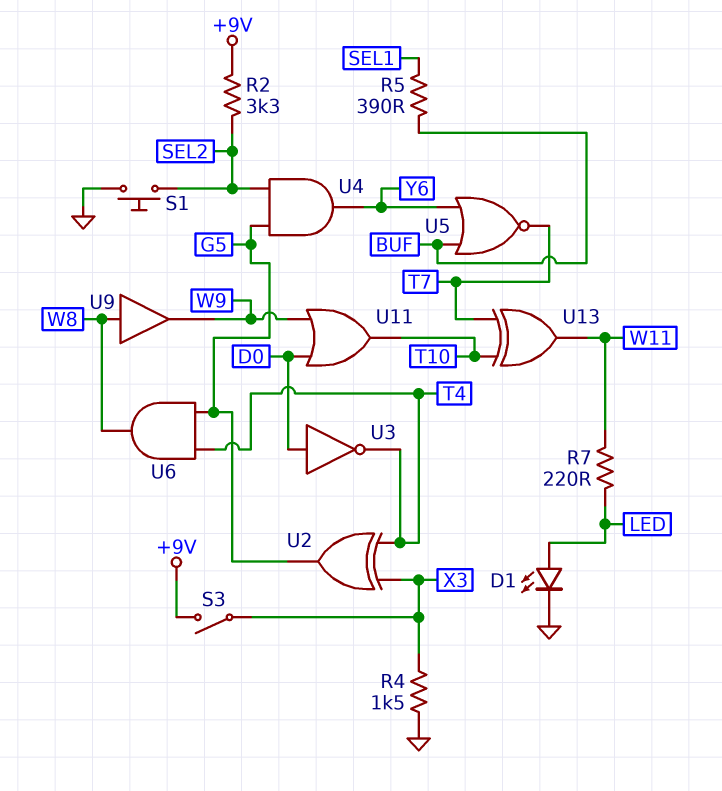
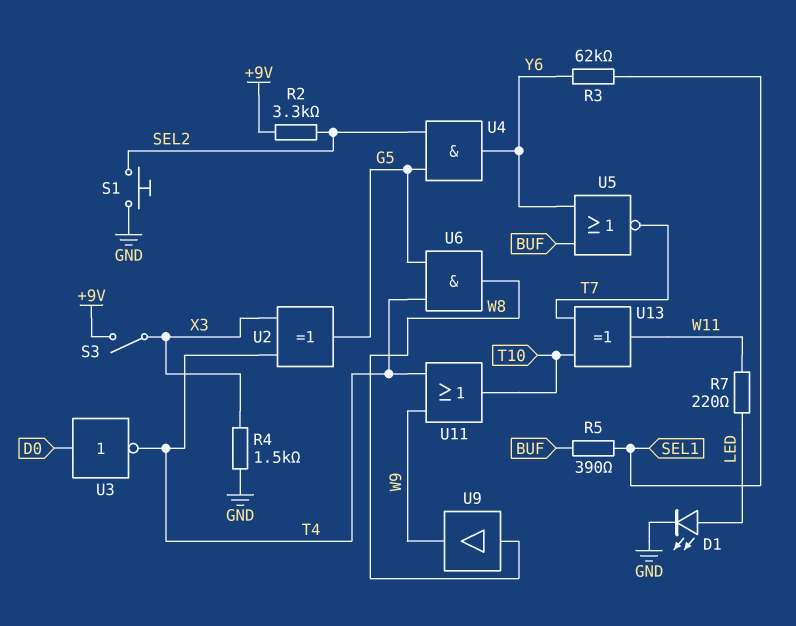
R3: none -> 62k (SEL1, Y6)
U11: OR (in D0, in W9, out T10) -> OR (in T4, in W9, out T10)

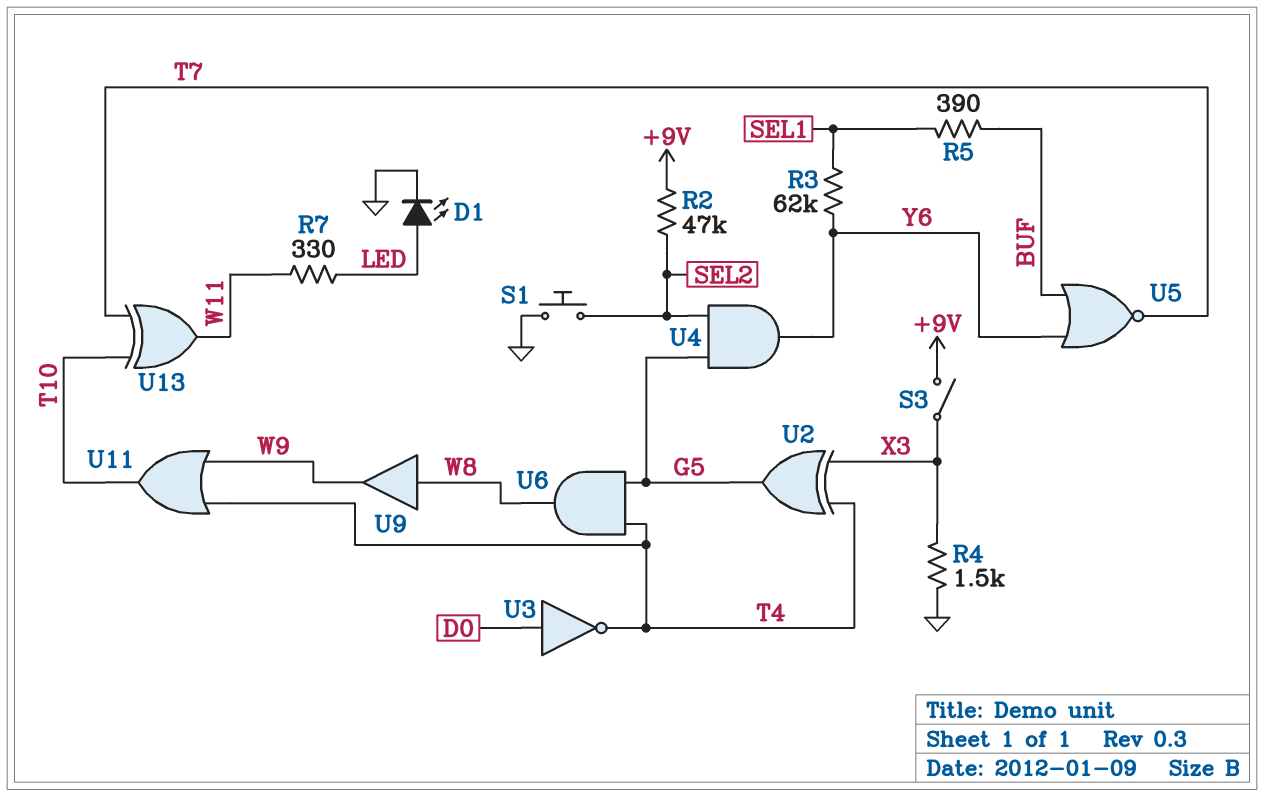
R2: 3.3k (+9V, SEL2) -> 47k (+9V, SEL2)
R7: 220 (LED, W11) -> 330 (LED, W11)

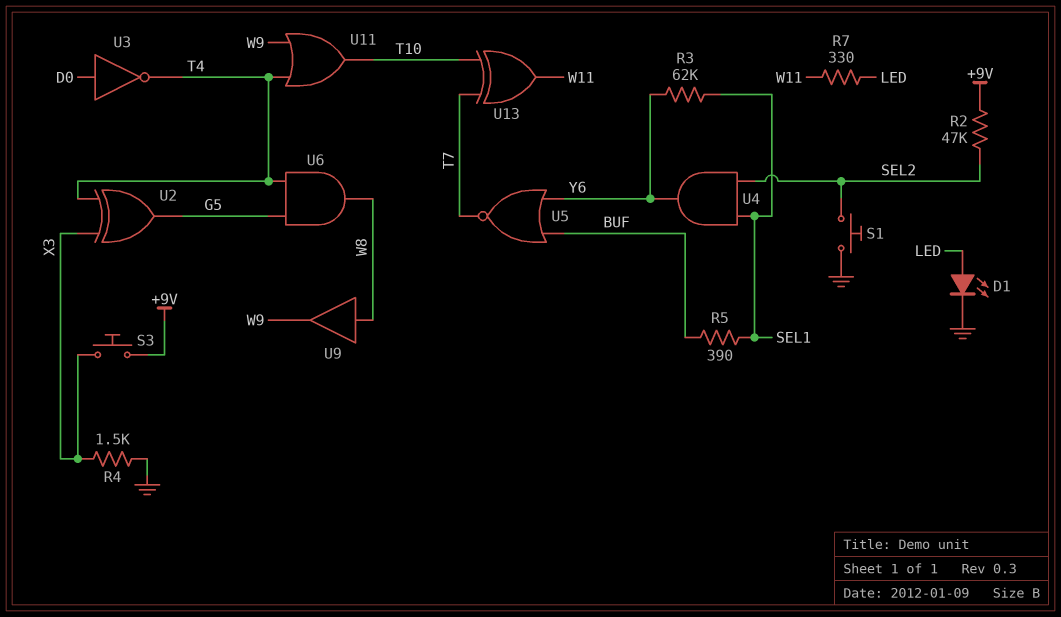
S3: switch (+9V, X3) -> button (+9V, X3)
U4: AND (in G5, in SEL2, out Y6) -> AND (in SEL1, in SEL2, out Y6)

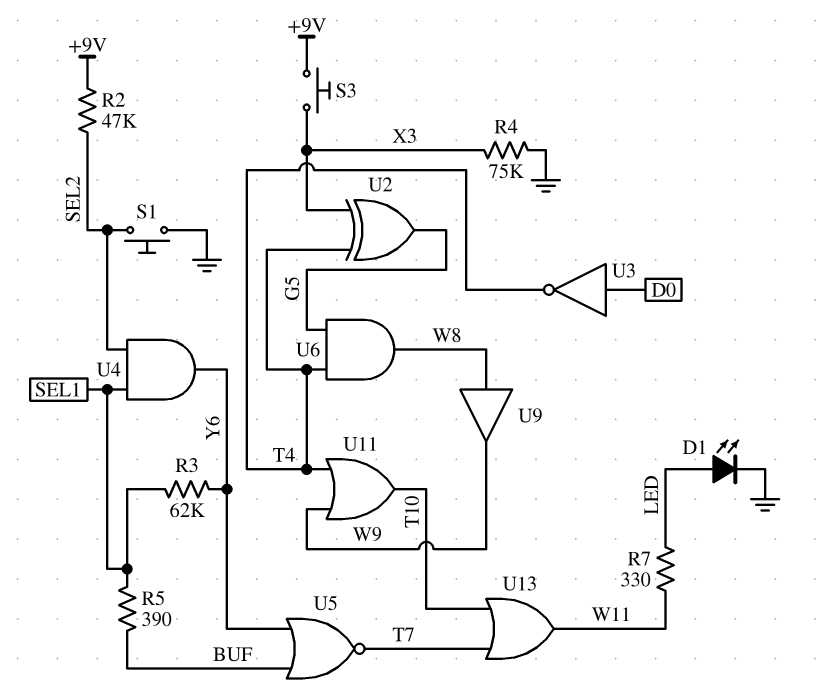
R4: 1.5k (GND, X3) -> 75k (GND, X3)
U13: XOR (in T7, in T10, out W11) -> OR (in T7, in T10, out W11)

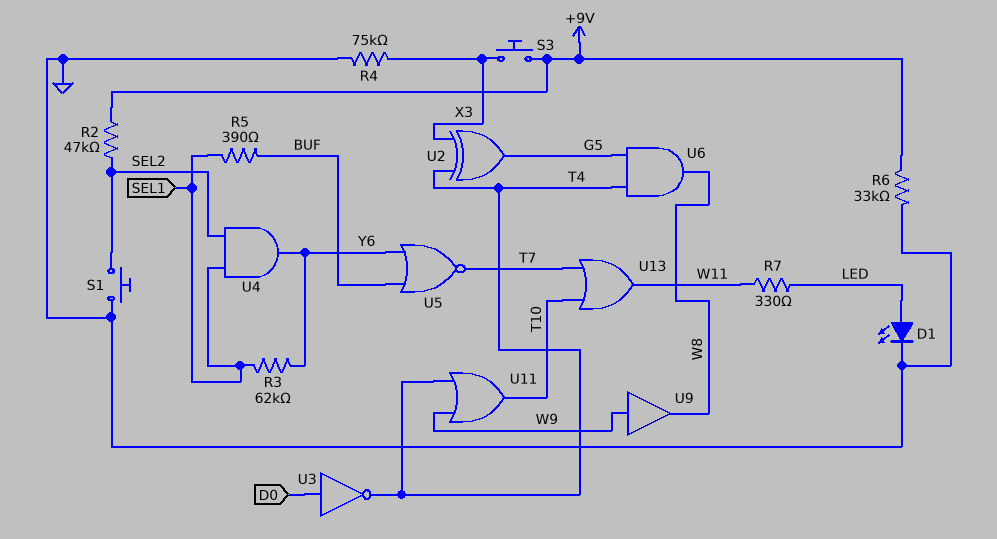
R6: none -> 33k (+9V, GND)
U9: buffer (in W8, out W9) -> buffer (in W9, out W8)

